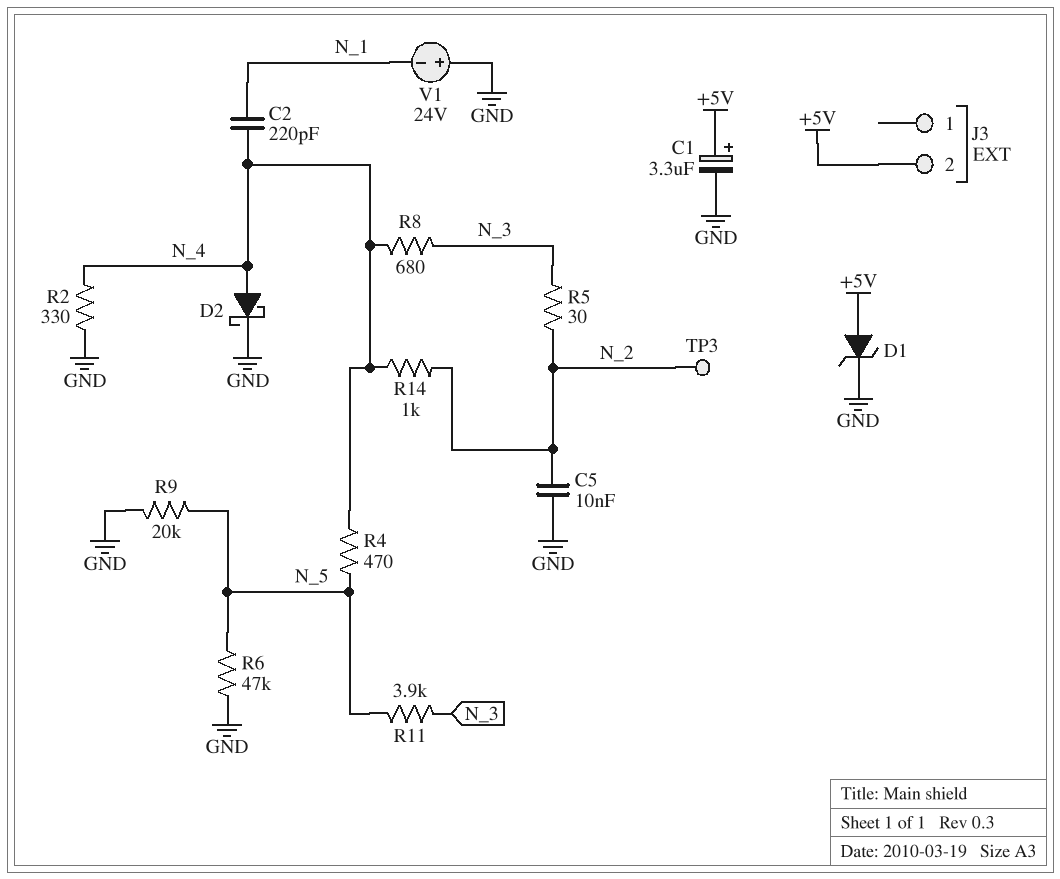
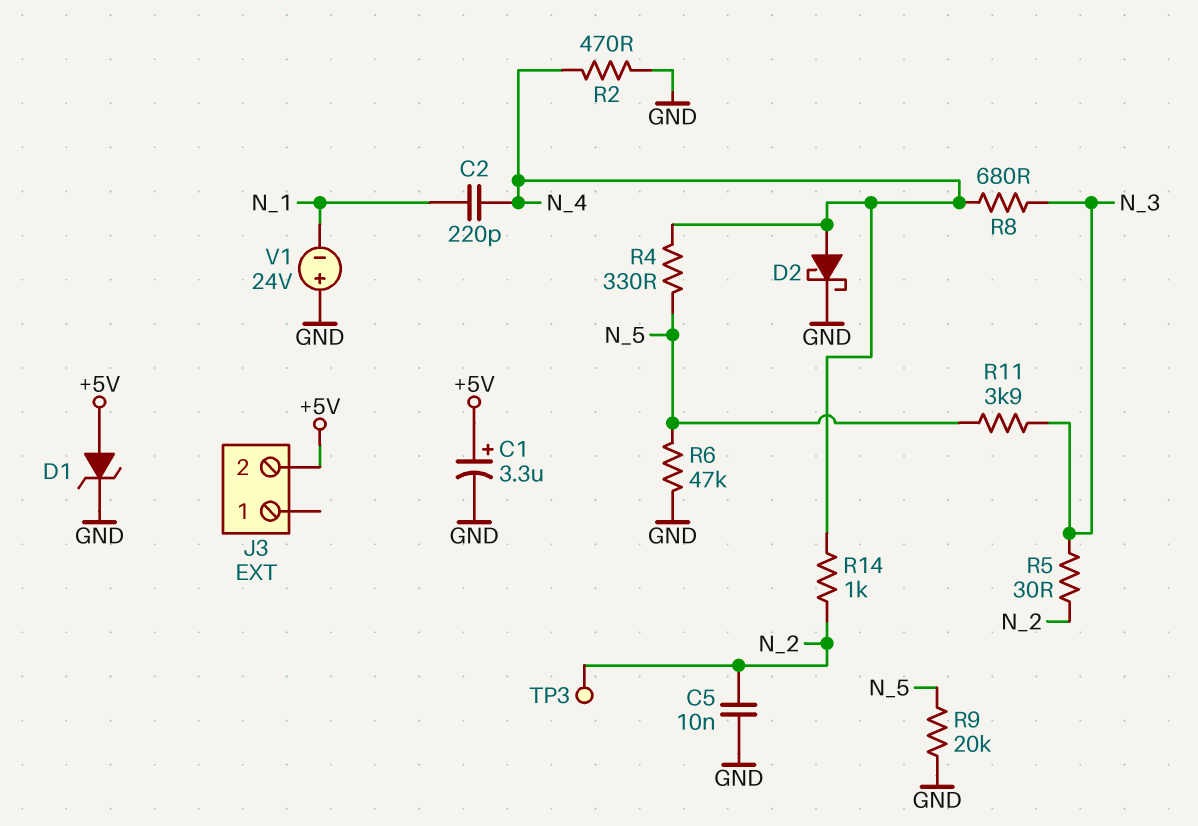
R2: 330 (GND, N_4) -> 470 (GND, N_4)
R4: 470 (N_4, N_5) -> 330 (N_4, N_5)

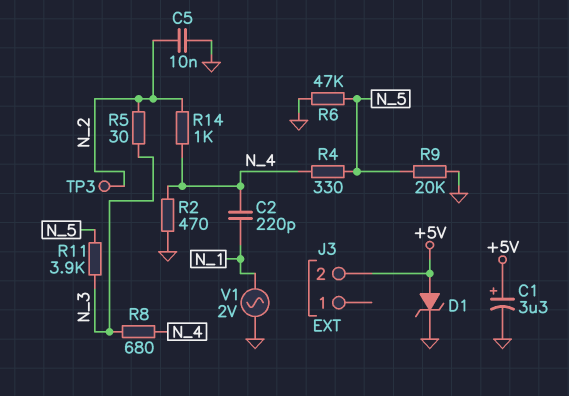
D2: schottky (A N_4, K GND) -> none
V1: 24V (plus GND, minus N_1) -> AC 2V (GND, N_1)

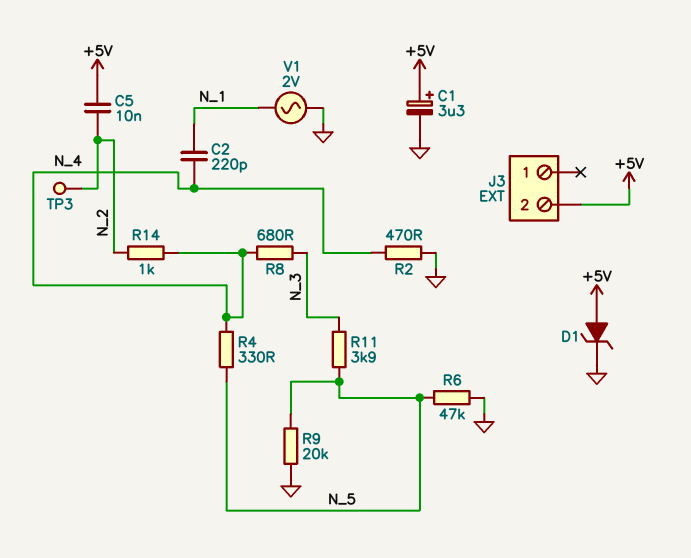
C5: 10nF (GND, N_2) -> 10nF (+5V, N_2)
R5: 30 (N_2, N_3) -> none

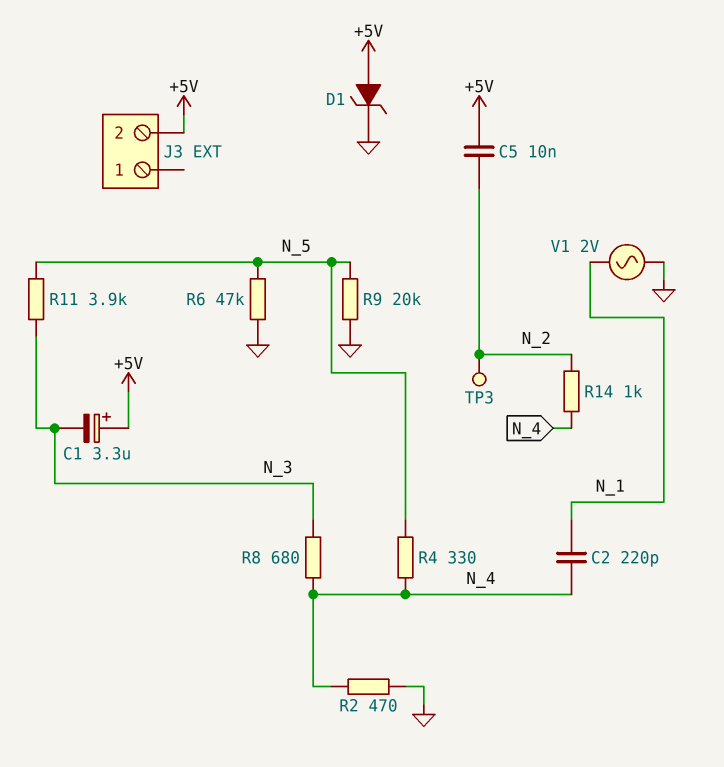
C1: 3.3uF (plus +5V, minus GND) -> 3.3uF (plus +5V, minus N_3)

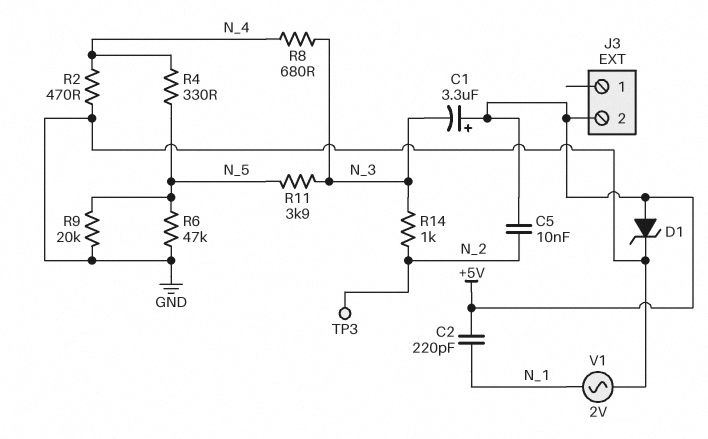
C2: 220pF (N_1, N_4) -> 220pF (+5V, N_1)
R14: 1k (N_2, N_4) -> 1k (N_2, N_3)

